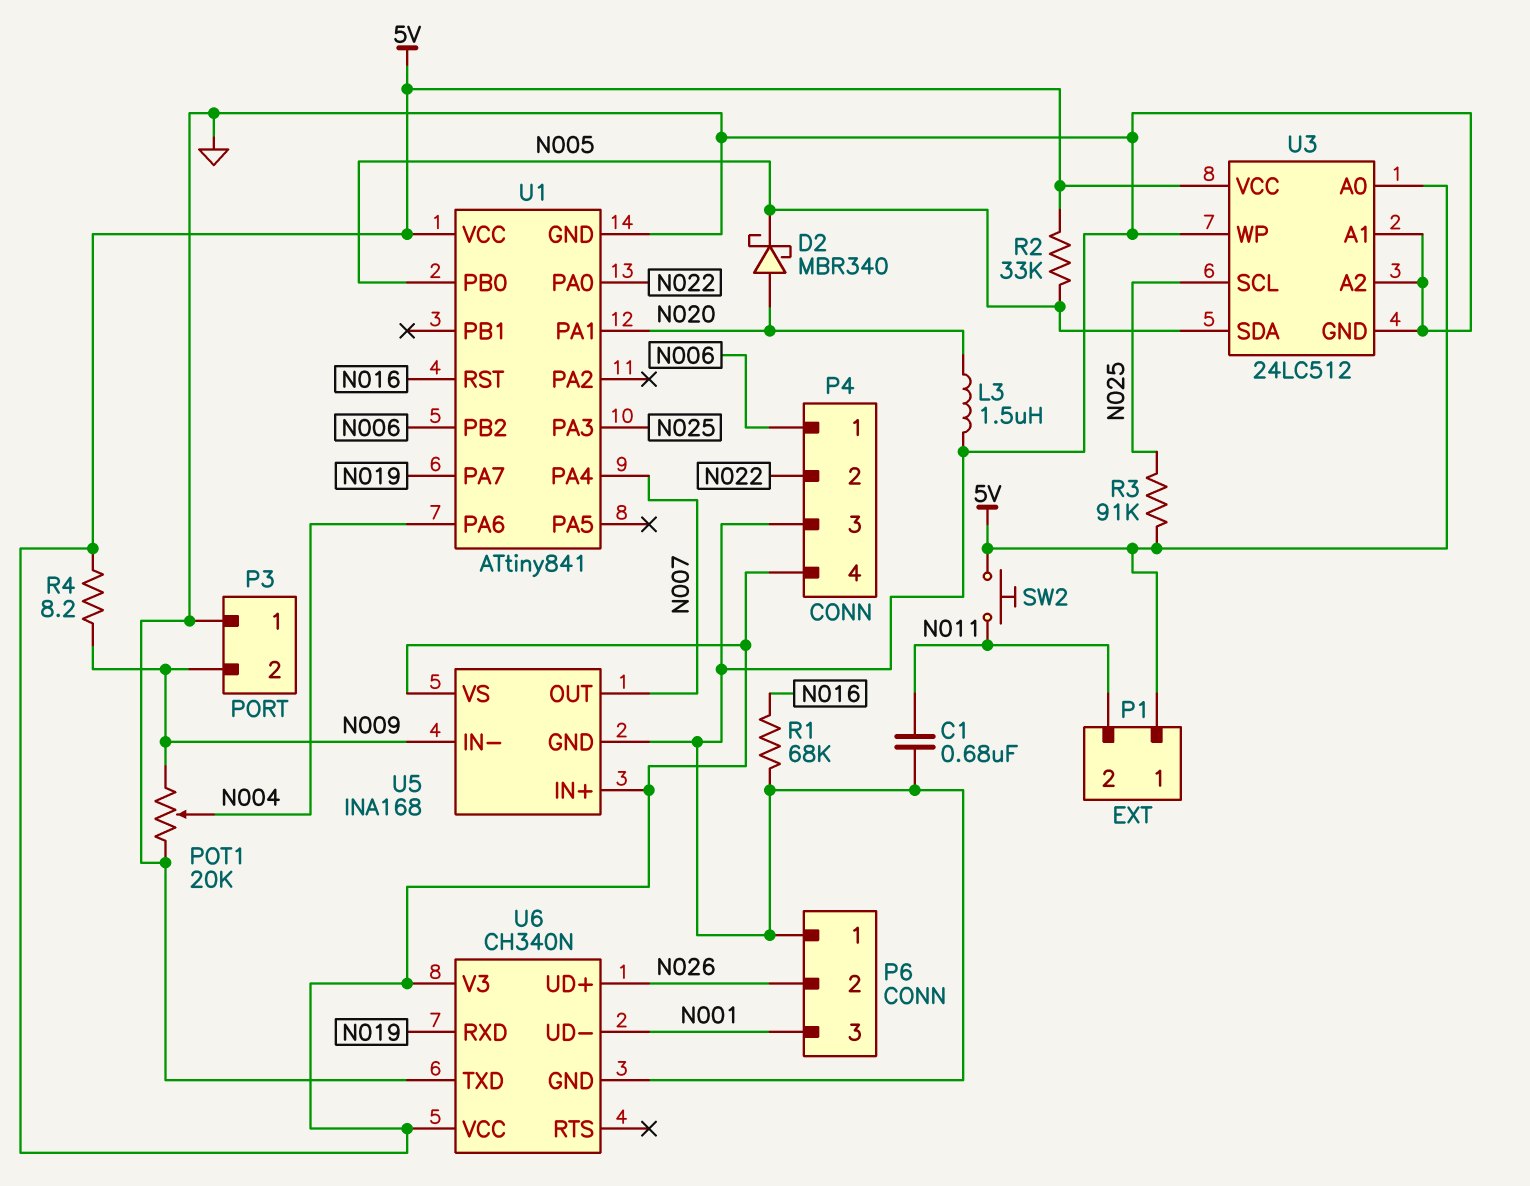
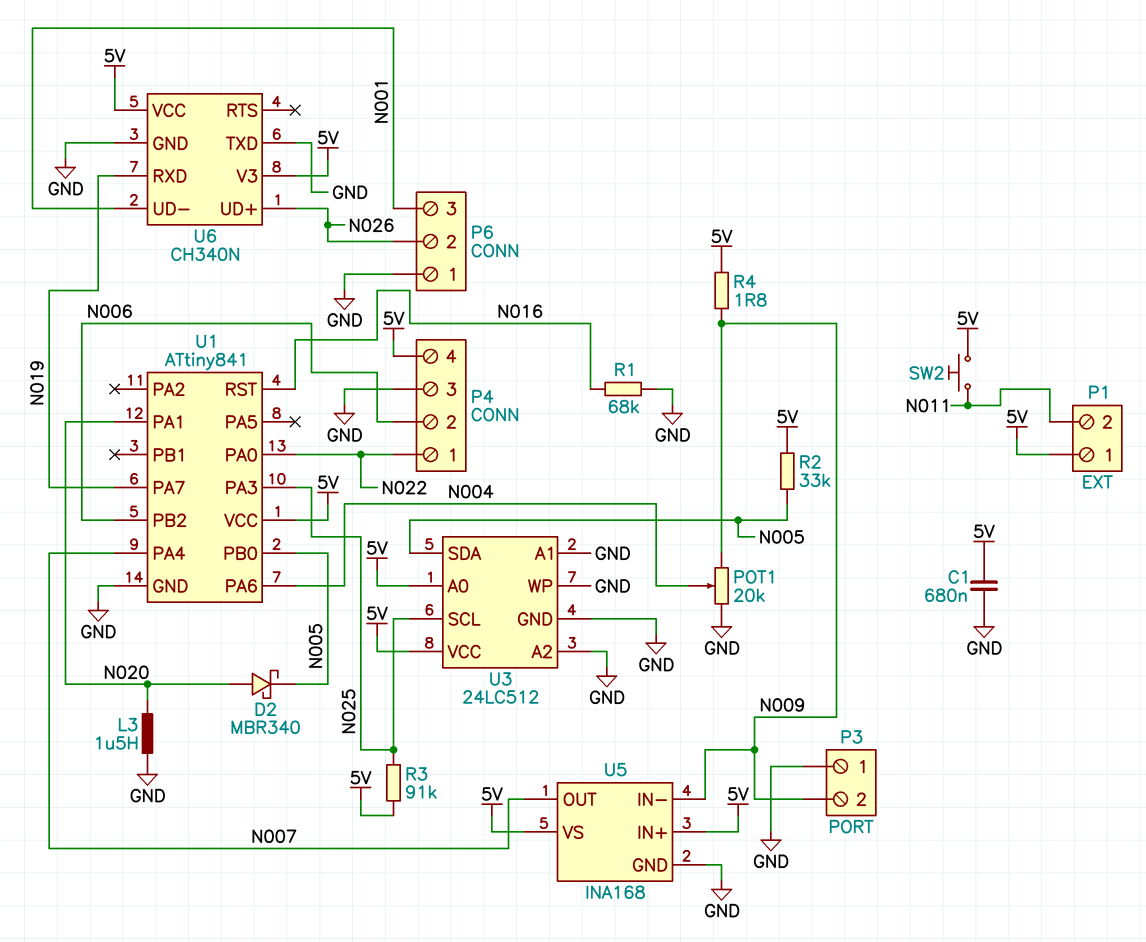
C1: 680nF (GND, N011) -> 680nF (5V, GND)
P4 pin 1: N006 -> N022
P4 pin 2: N022 -> N006
R4: 8.2 (5V, N009) -> 1.8 (5V, N009)

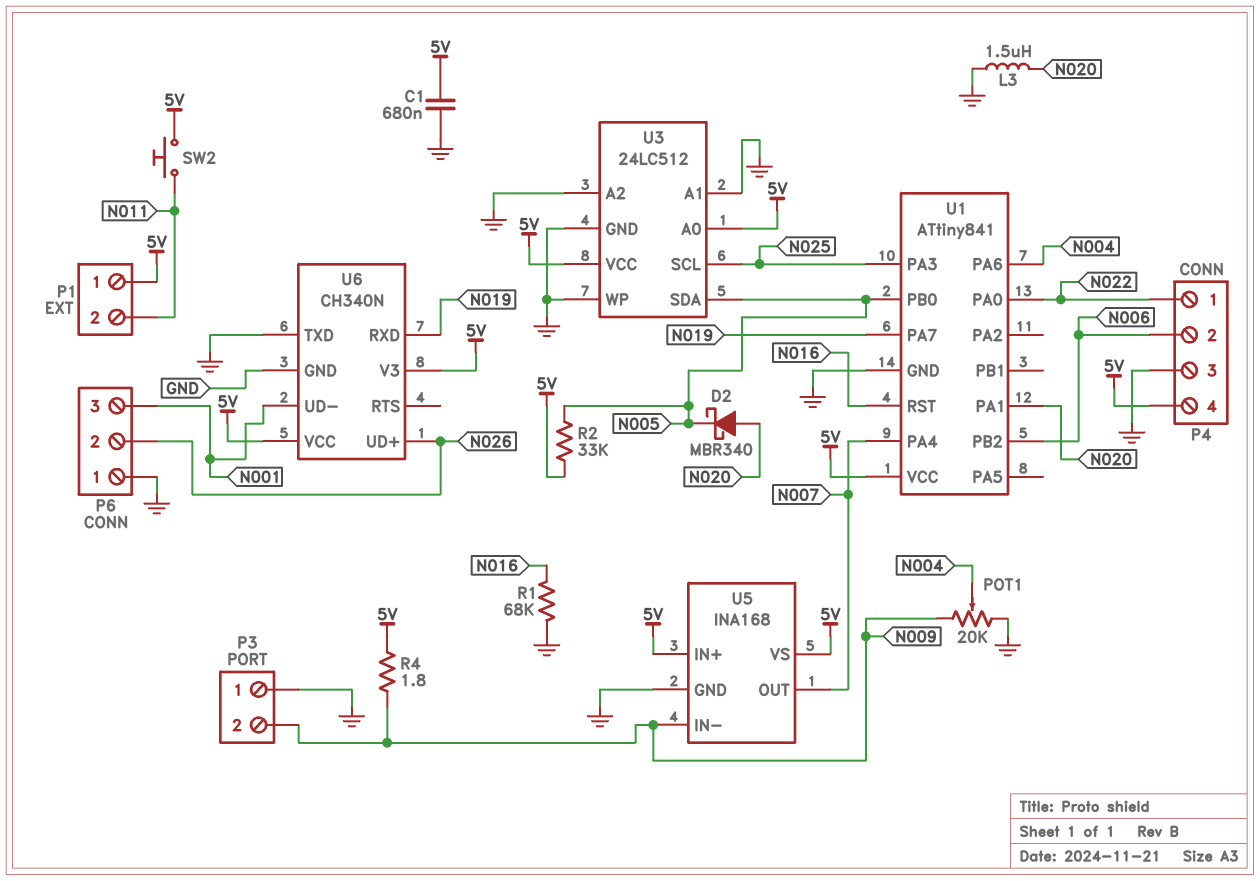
R3: 91k (5V, N025) -> none

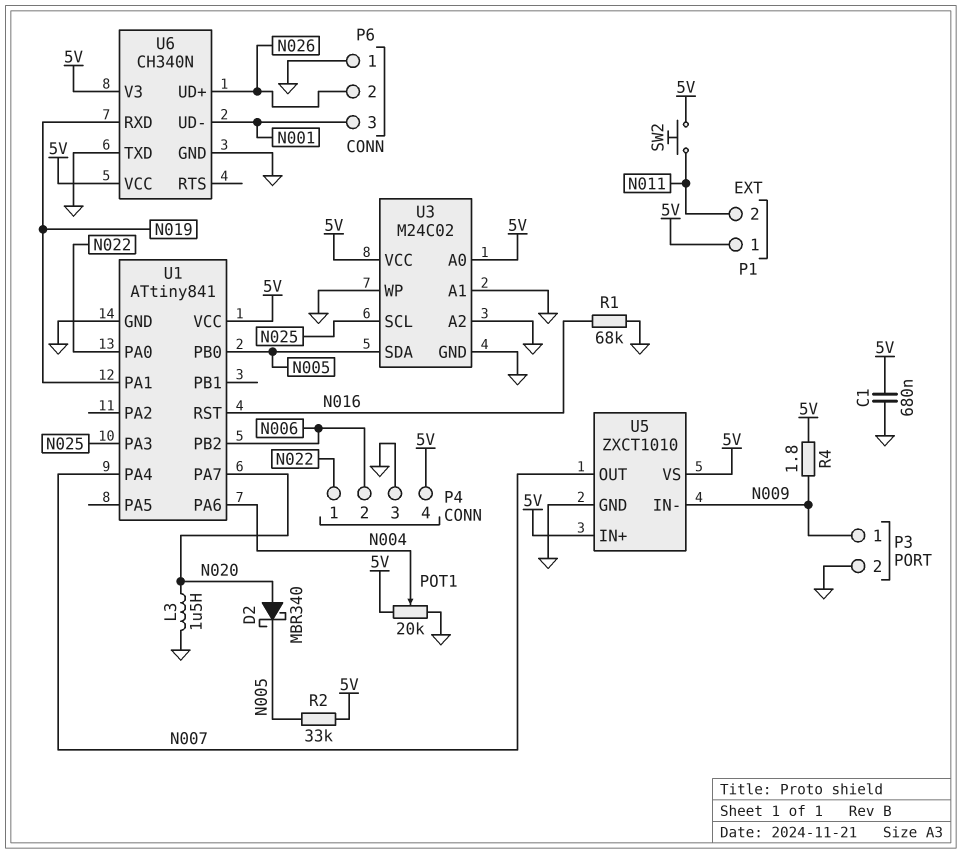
P3 pin 1: GND -> N009
P3 pin 2: N009 -> GND
POT1: 20k (GND, N009, wiper N004) -> 20k (5V, GND, wiper N004)
U1 pin PA1: N020 -> N019
U1 pin PA7: N019 -> N020
U3: 24LC512 -> M24C02
U5: INA168 -> ZXCT1010

